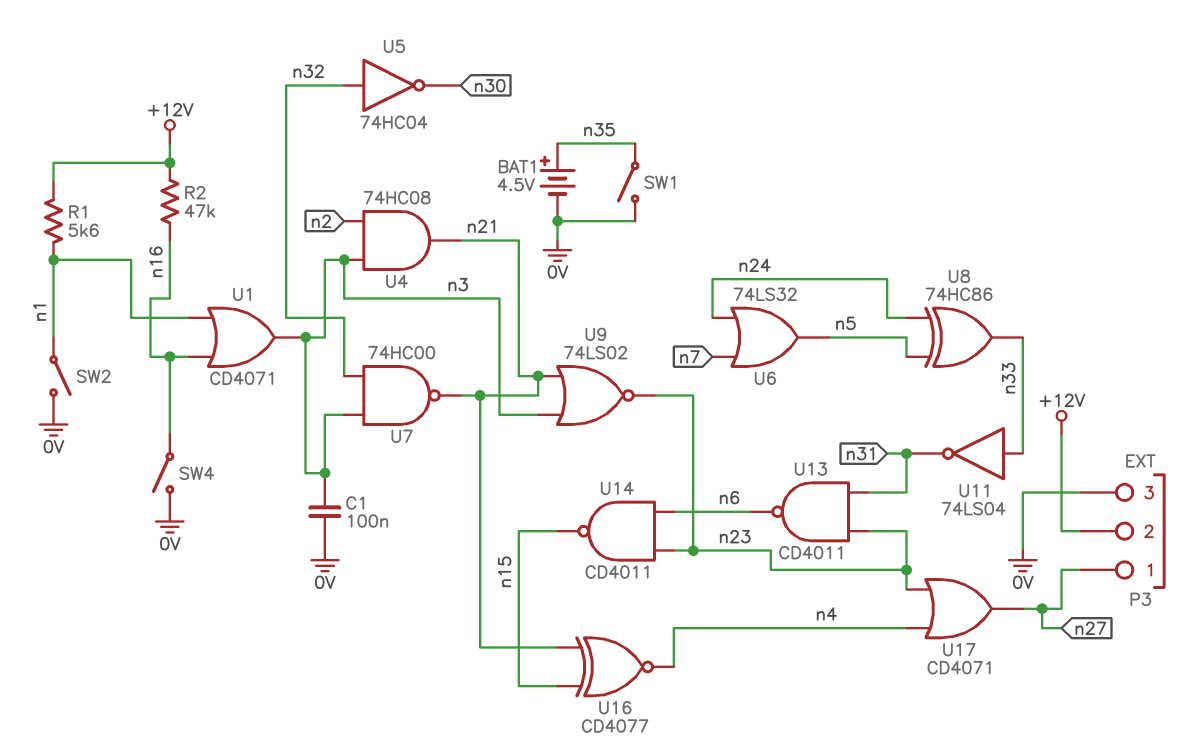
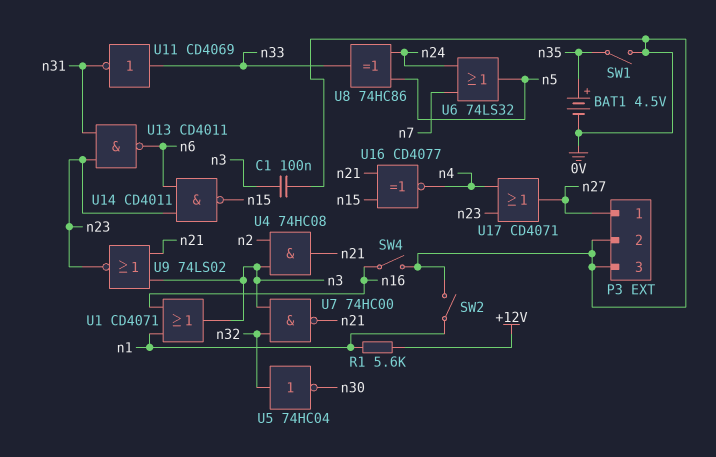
P3 pin 2: +12V -> 0V
R2: 47k (+12V, n16) -> none
U11: NOT 74LS04 (in n33, out n31) -> NOT CD4069 (in n33, out n31)

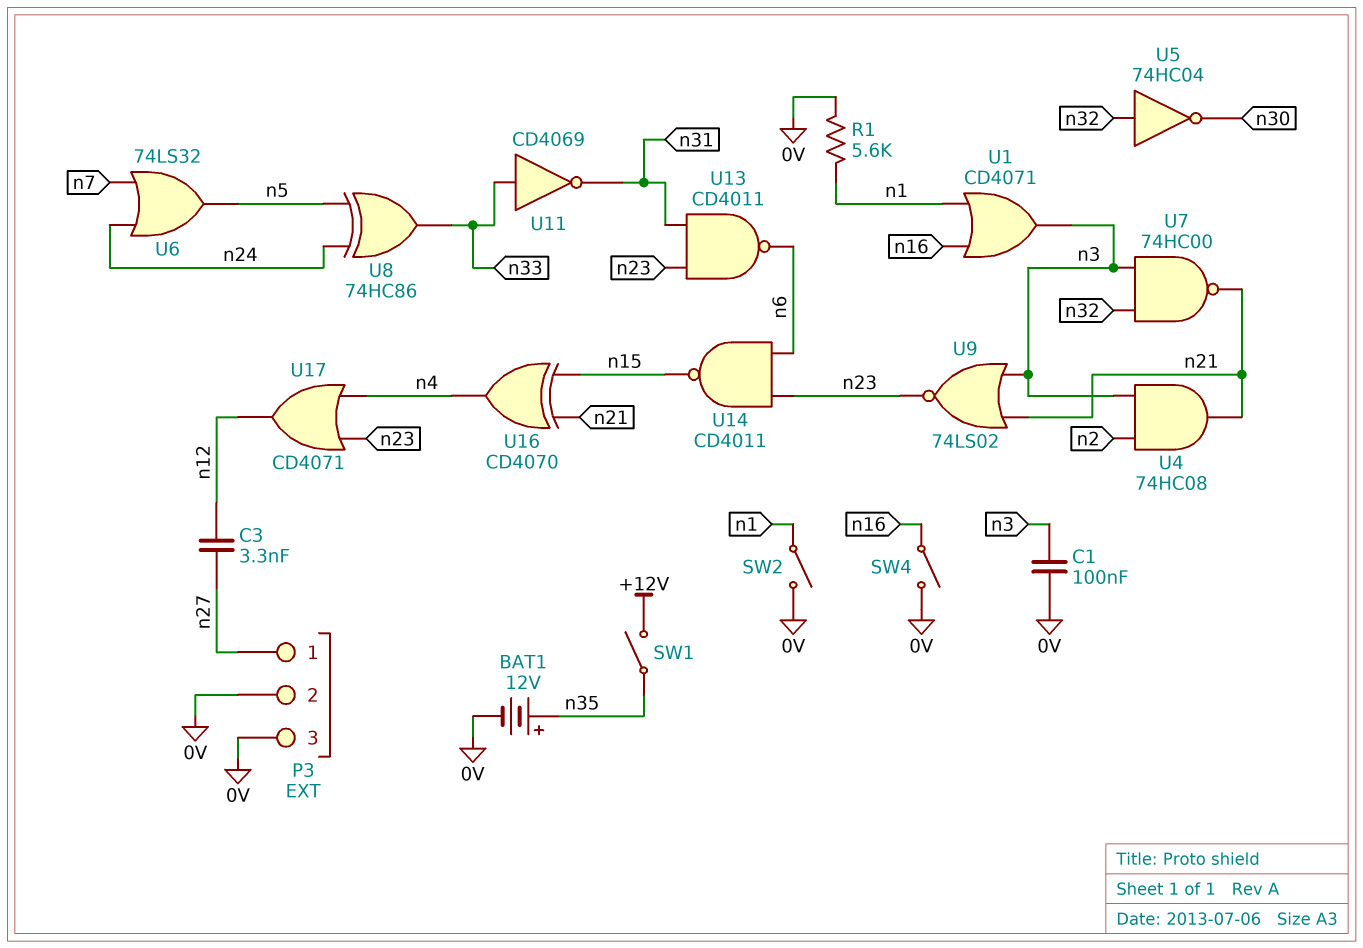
BAT1: 4.5V (plus n35, minus 0V) -> 12V (plus n35, minus 0V)
C3: none -> 3.3nF (n12, n27)
R1: 5.6k (+12V, n1) -> 5.6k (0V, n1)
SW1: switch (0V, n35) -> switch (+12V, n35)
U16: XNOR CD4077 (in n15, in n21, out n4) -> XOR CD4070 (in n15, in n21, out n4)
U17: OR CD4071 (in n4, in n23, out n27) -> OR CD4071 (in n4, in n23, out n12)

